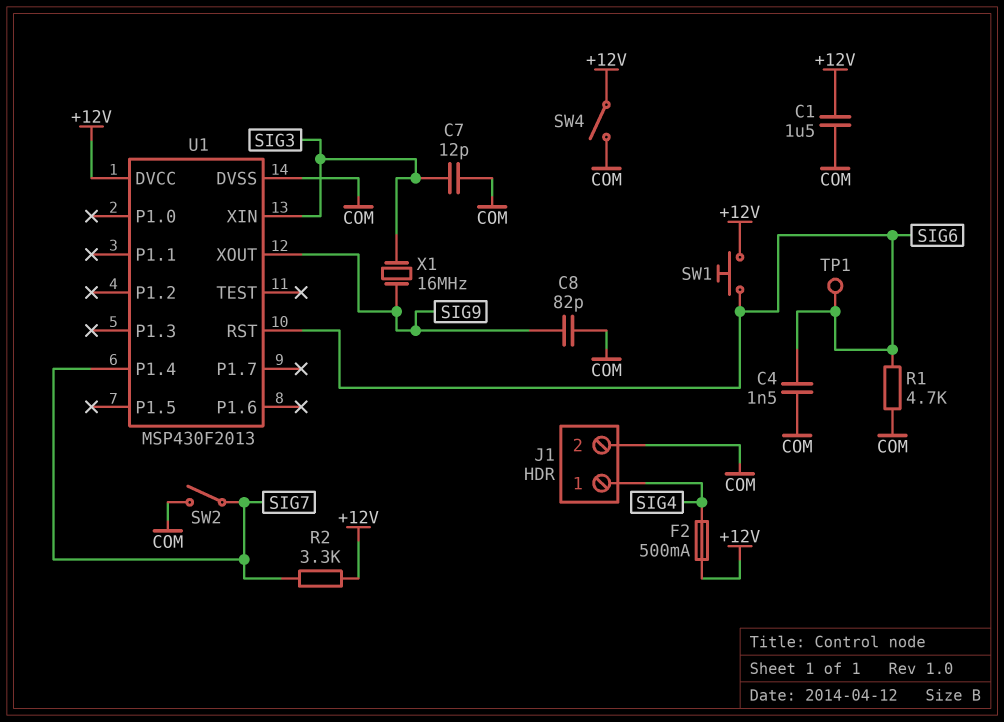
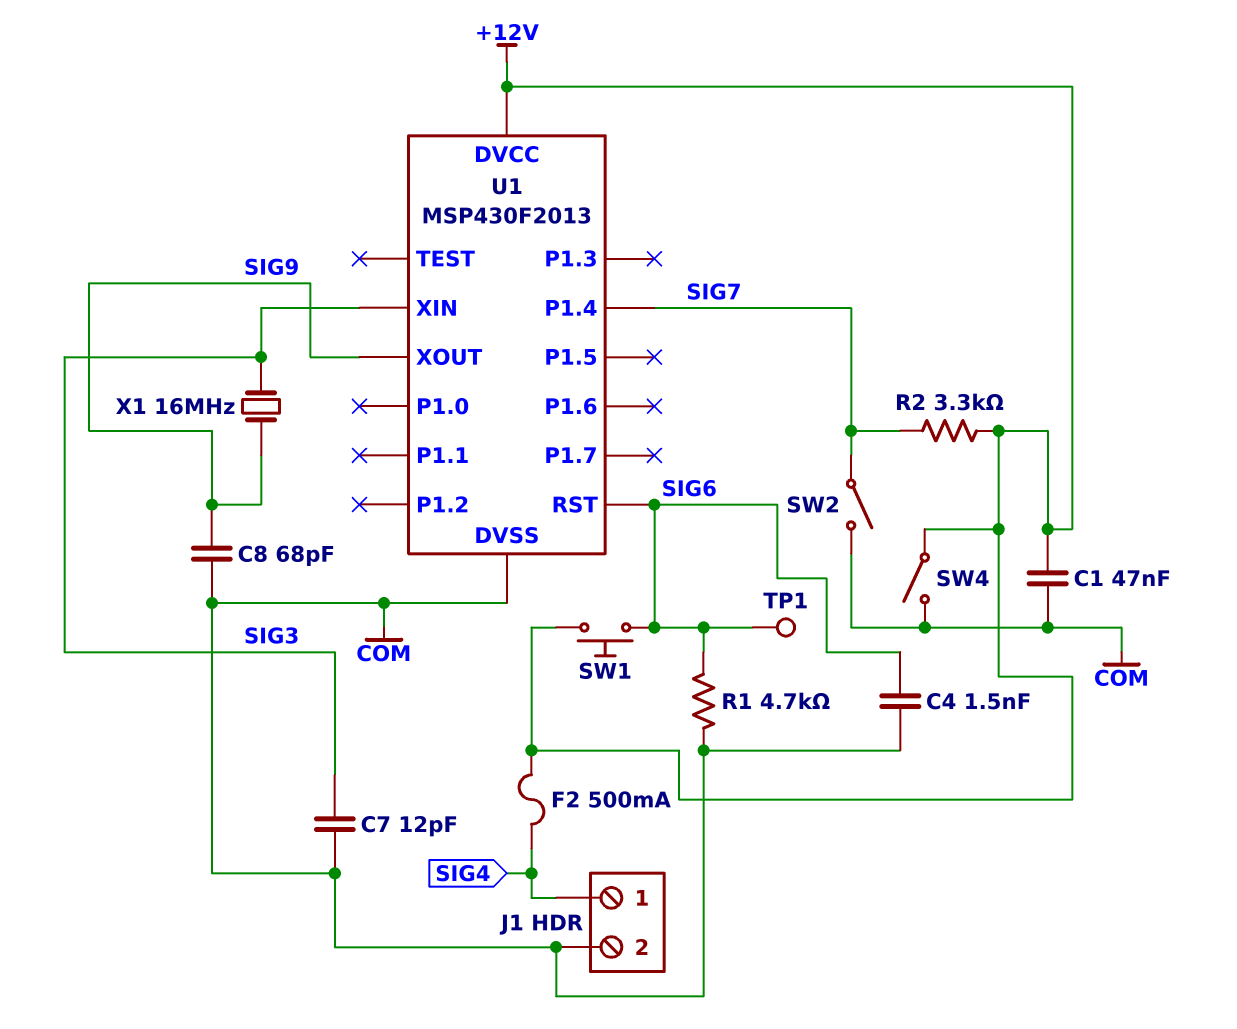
C1: 1.5uF (+12V, COM) -> 47nF (+12V, COM)
C8: 82pF (COM, SIG9) -> 68pF (COM, SIG9)

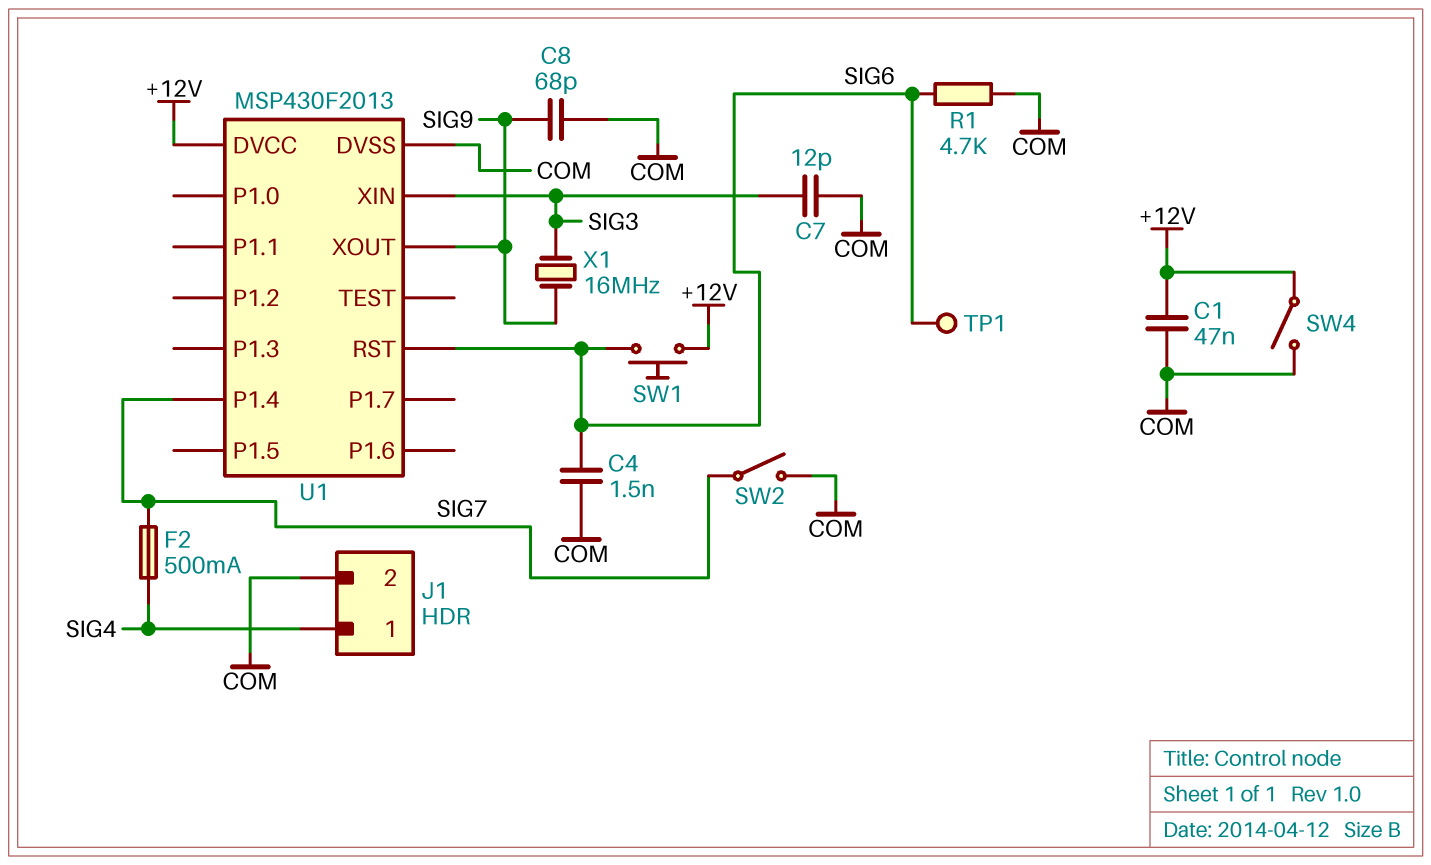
F2: 500mA (+12V, SIG4) -> 500mA (SIG4, SIG7)
R2: 3.3k (+12V, SIG7) -> none

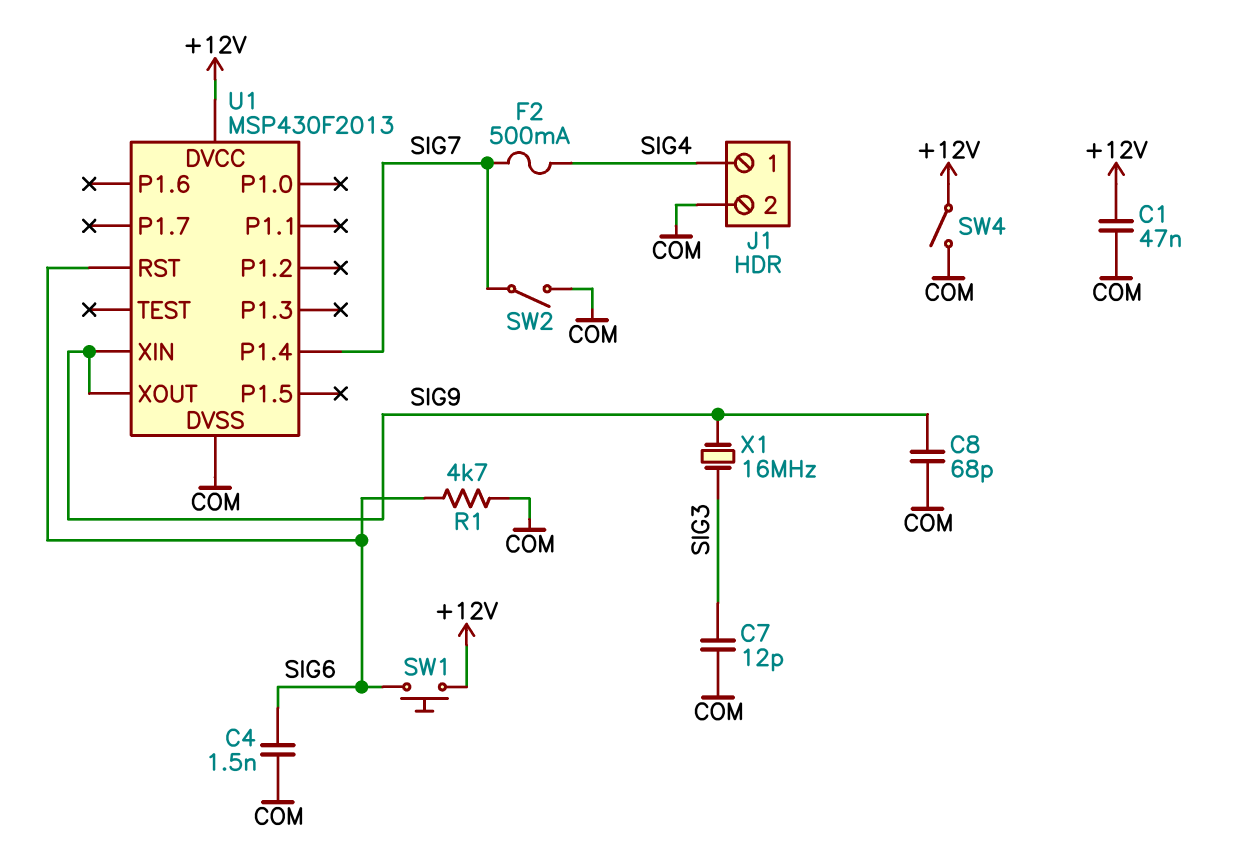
TP1: test point (SIG6) -> none
U1 pin XIN: SIG3 -> SIG9

